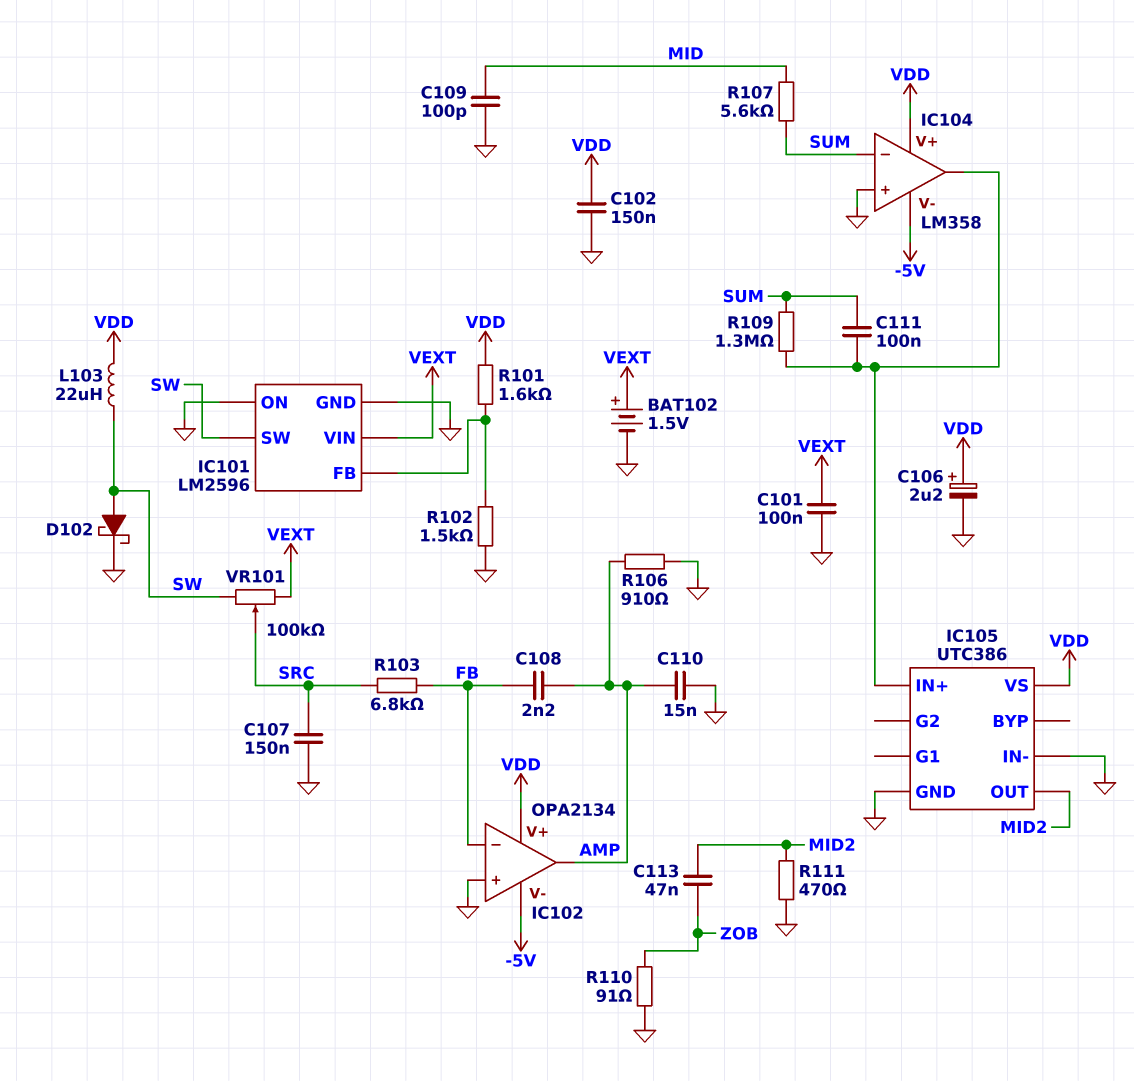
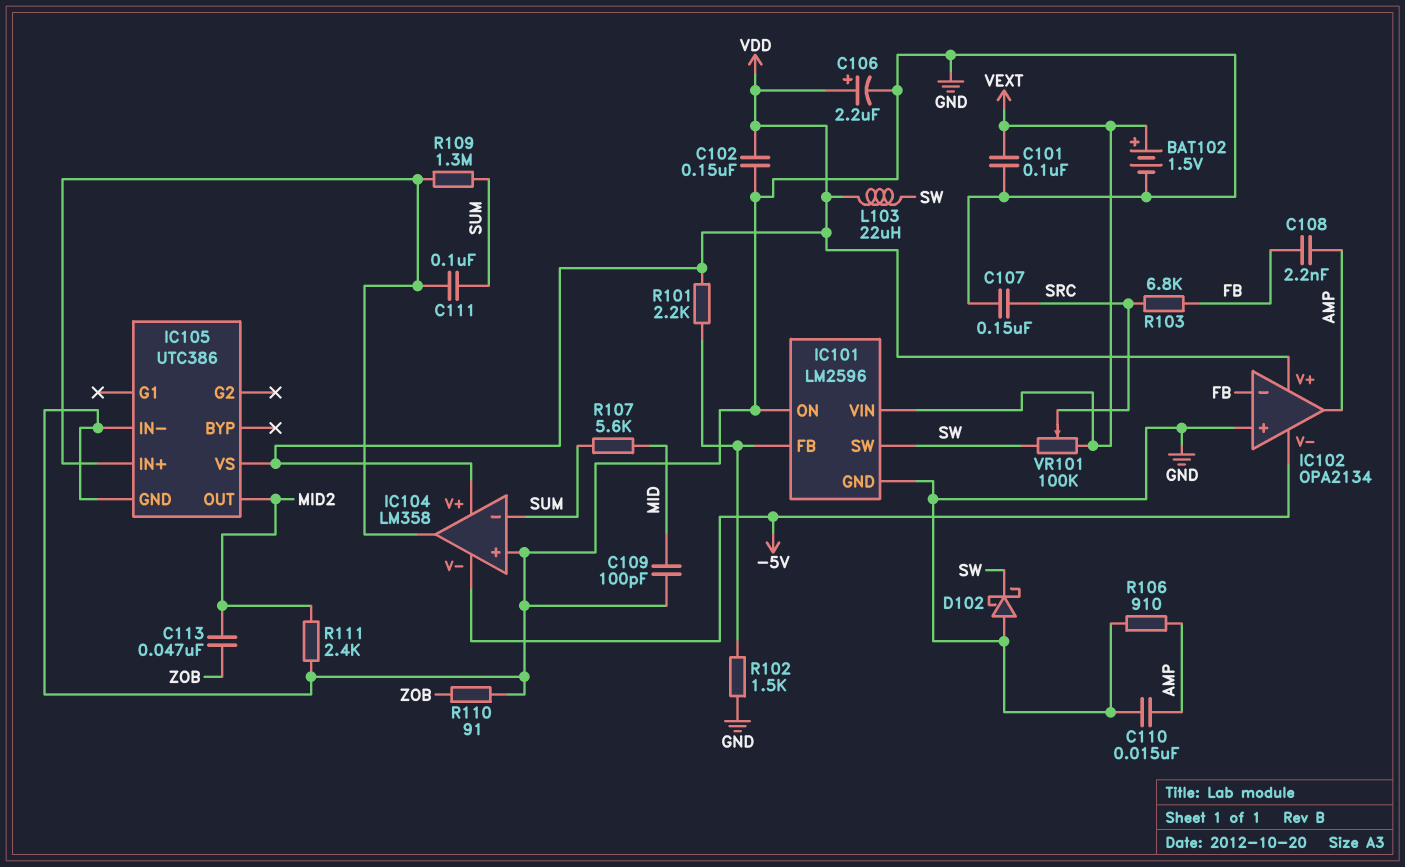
D102: schottky (A SW, K GND) -> schottky (A GND, K SW)
R101: 1.6k (IC101/FB, VDD) -> 2.2k (IC101/FB, VDD)
R111: 470 (GND, MID2) -> 2.4k (GND, MID2)

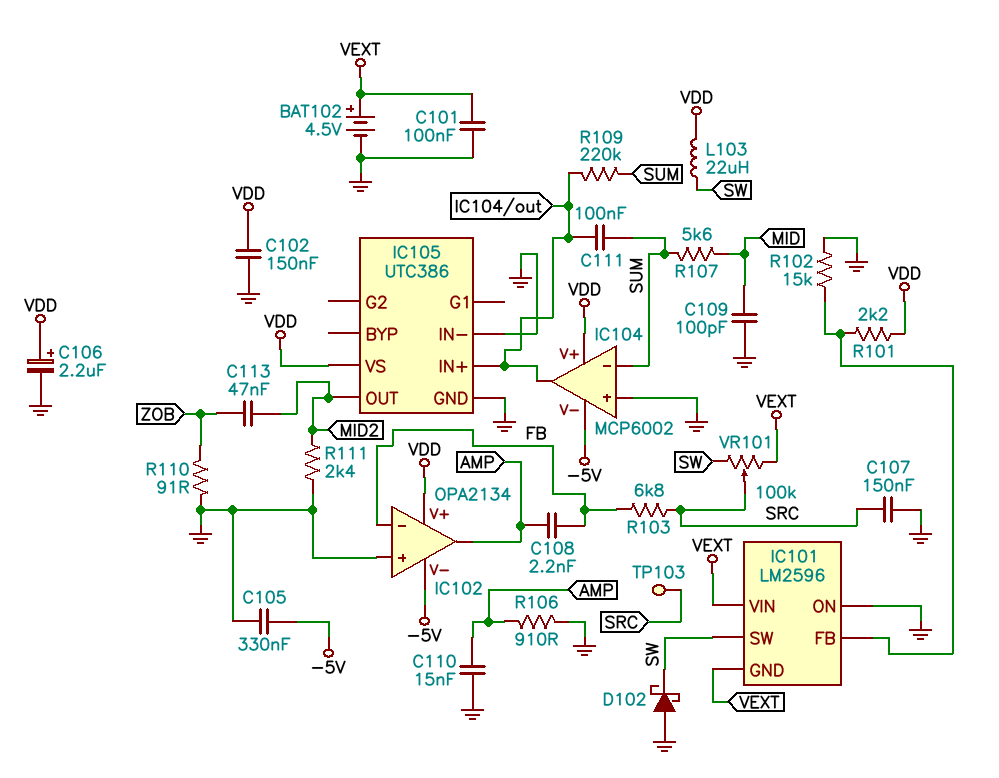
BAT102: 1.5V (plus VEXT, minus GND) -> 4.5V (plus VEXT, minus GND)
C105: none -> 330nF (-5V, GND)
IC101 pin GND: GND -> VEXT
IC104: LM358 -> MCP6002
R102: 1.5k (GND, IC101/FB) -> 15k (GND, IC101/FB)
R109: 1.3M (IC104/out, SUM) -> 220k (IC104/out, SUM)
TP103: none -> test point (SRC)

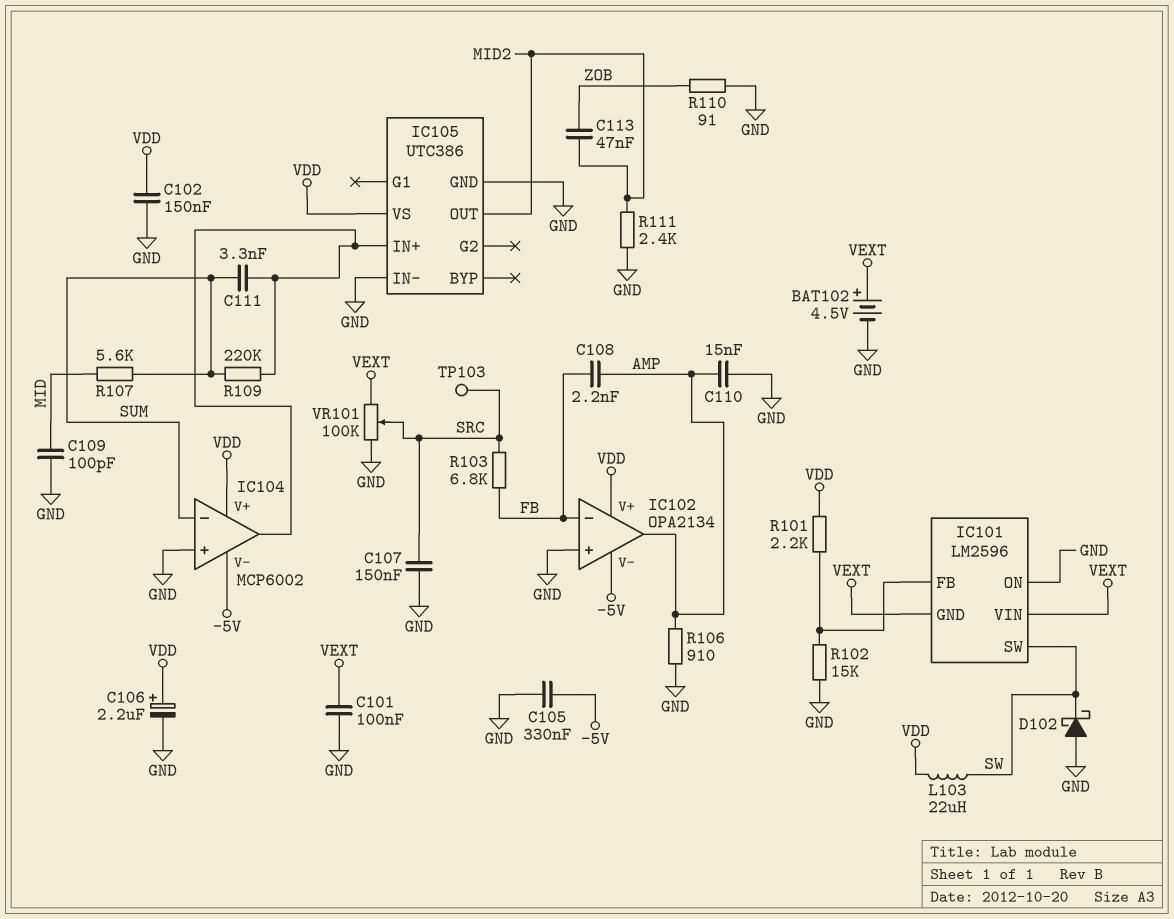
C111: 100nF (IC104/out, SUM) -> 3.3nF (IC104/out, SUM)
VR101: 100k (SW, VEXT, wiper SRC) -> 100k (GND, VEXT, wiper SRC)

